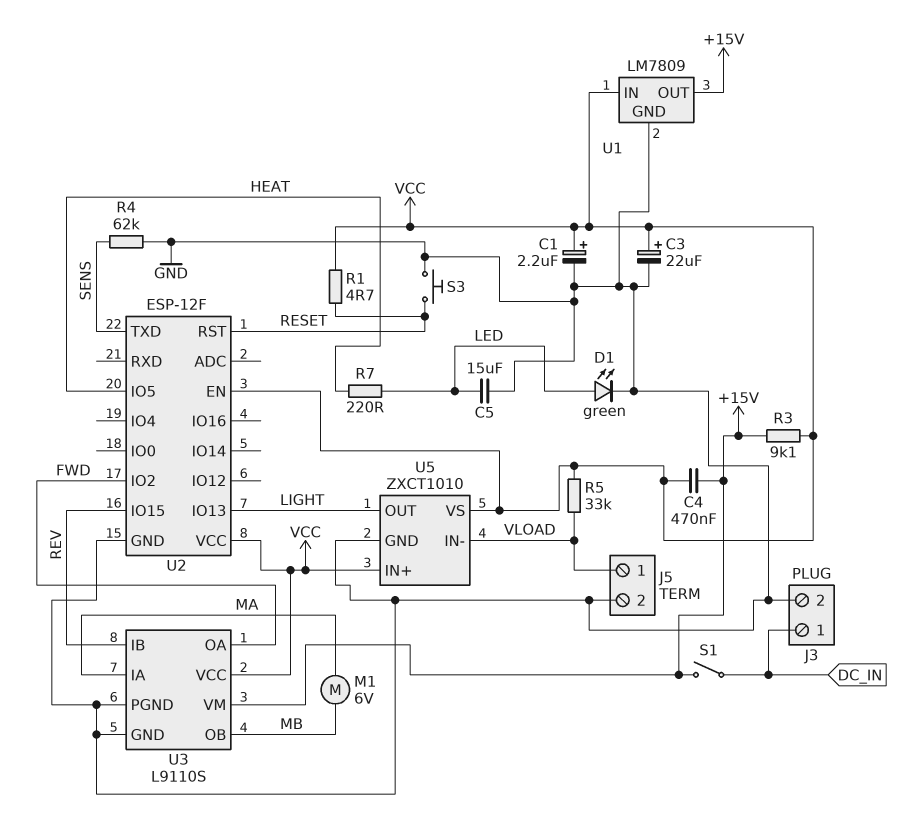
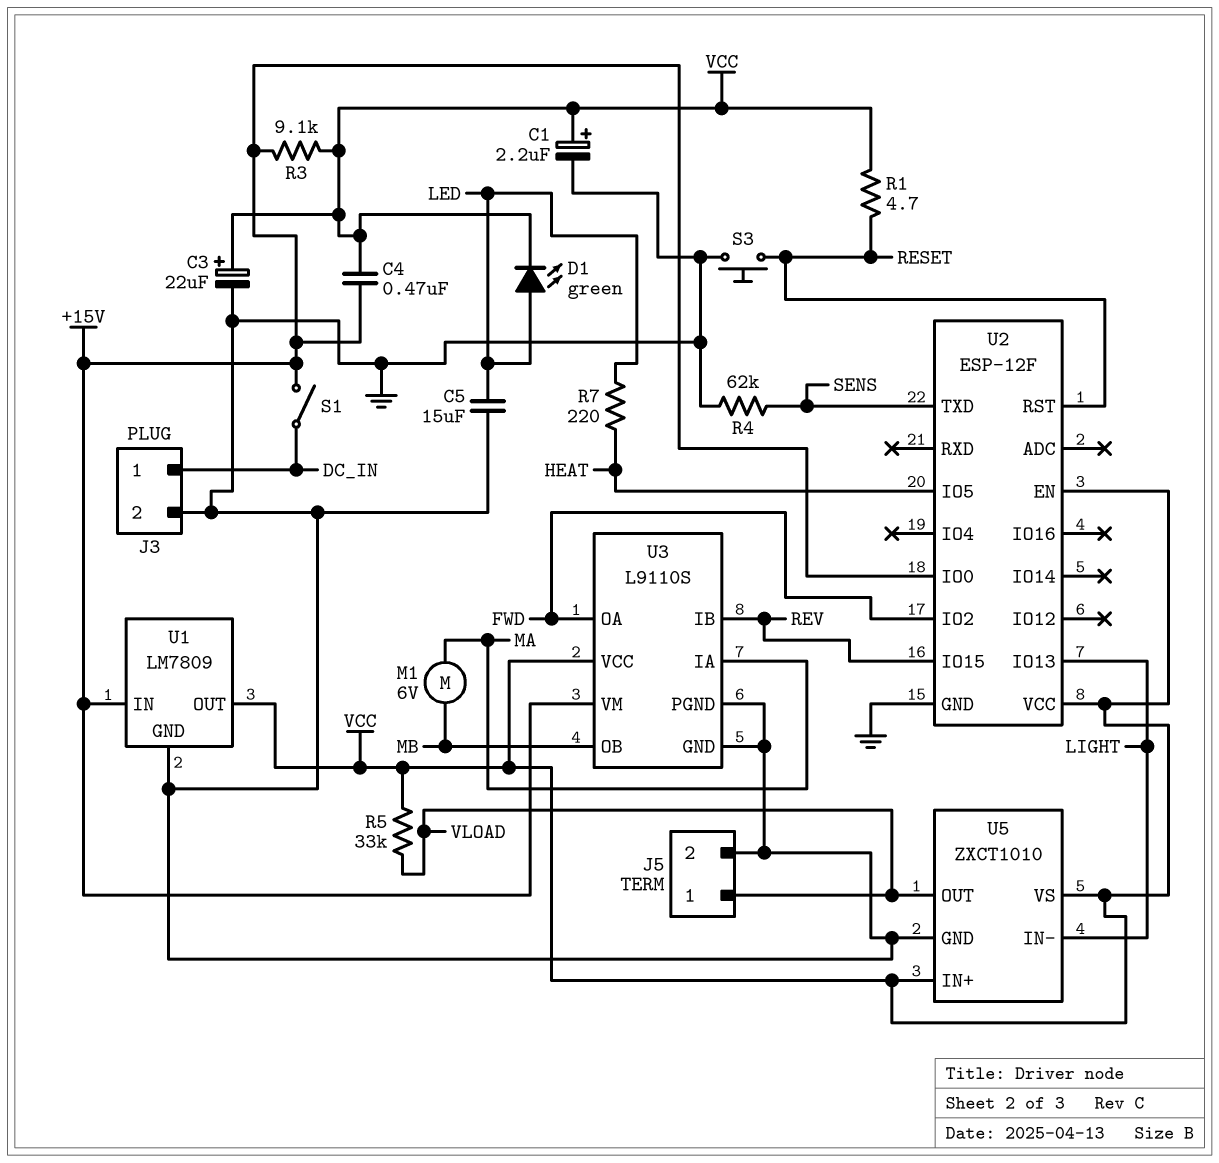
D1: LED green (A LED, K GND) -> LED green (A LED, K VCC)
U1 pin IN: VCC -> +15V
U1 pin OUT: +15V -> VCC
U2 pin IO0: none -> +15V
U5 pin IN-: VLOAD -> LIGHT
U5 pin OUT: LIGHT -> VLOAD

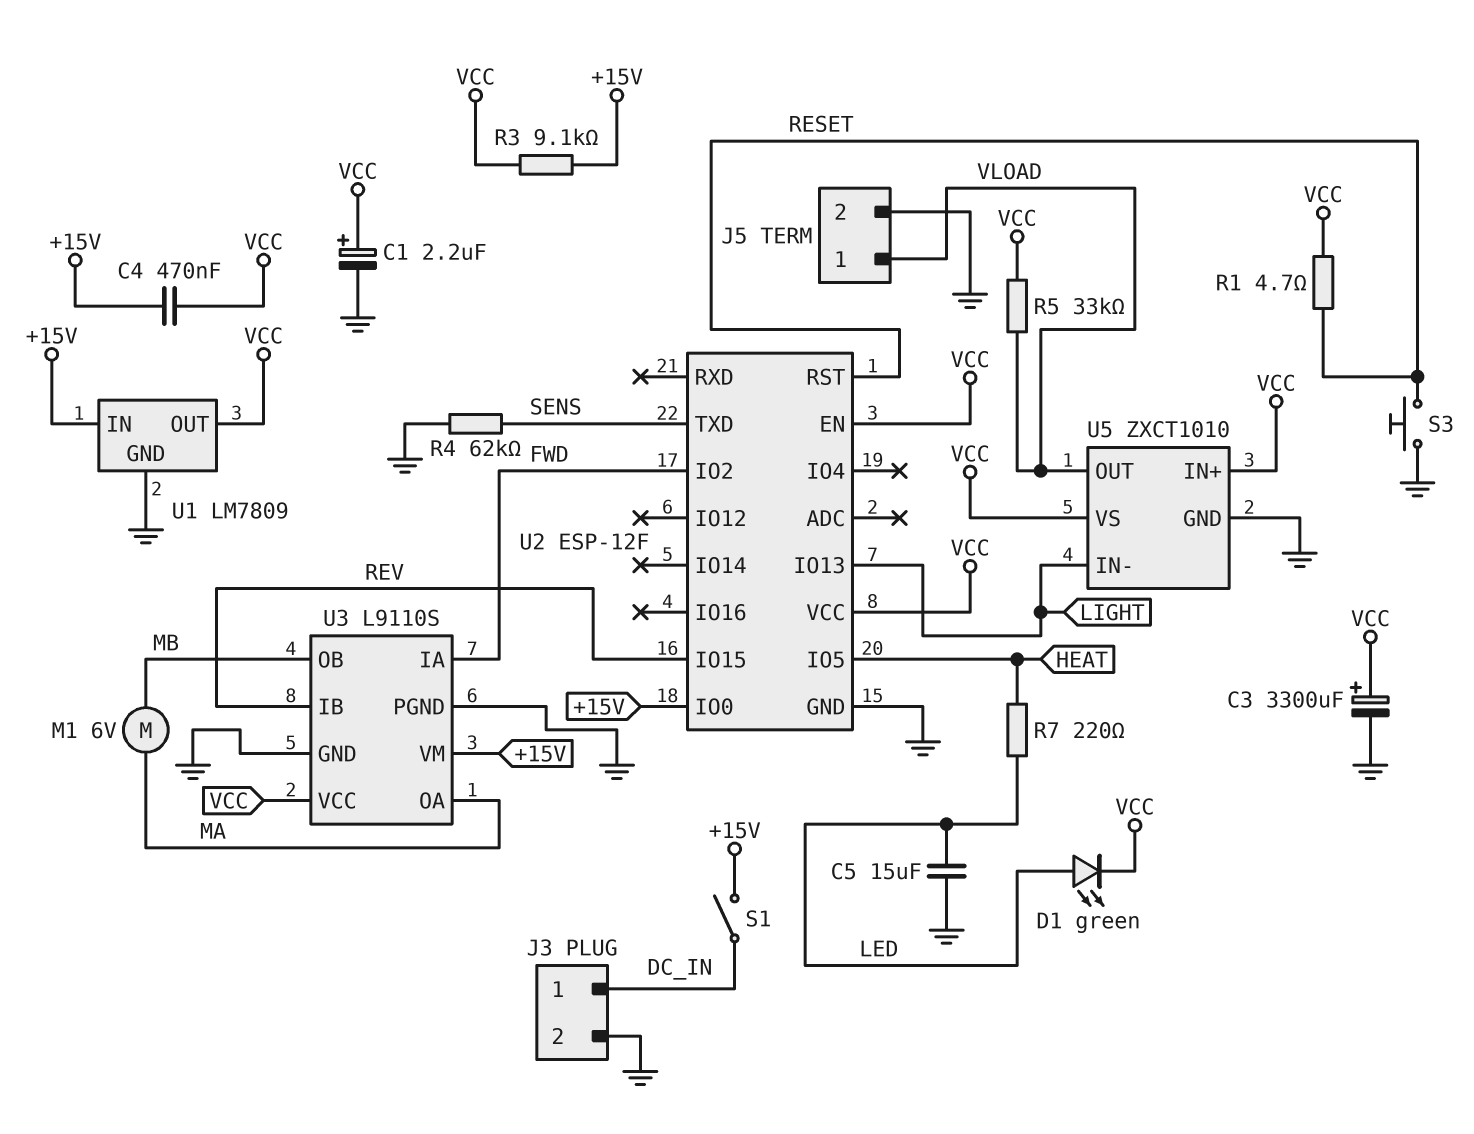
C3: 22uF (plus VCC, minus GND) -> 3300uF (plus VCC, minus GND)
U3 pin IA: MA -> FWD
U3 pin OA: FWD -> MA

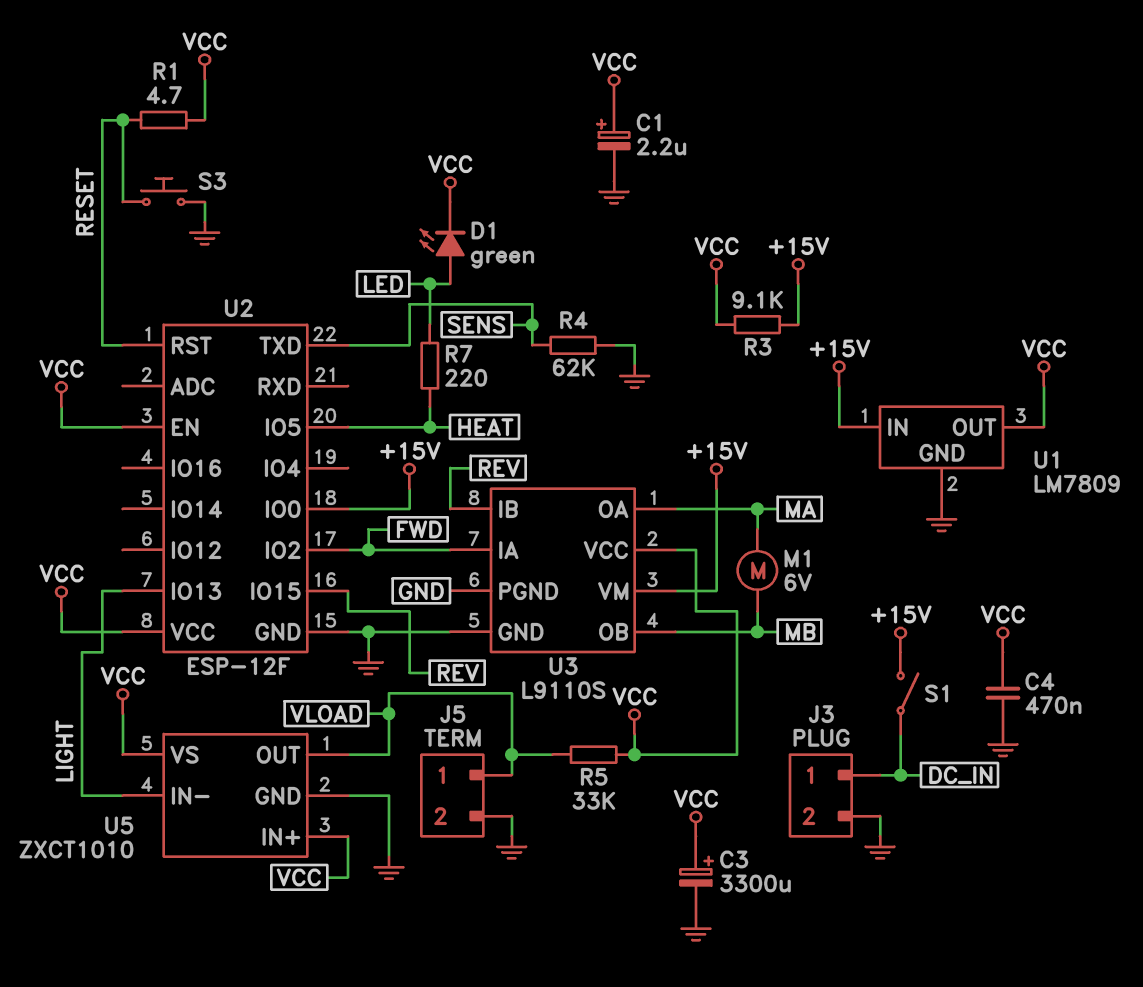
C4: 470nF (+15V, VCC) -> 470nF (GND, VCC)
C5: 15uF (GND, LED) -> none

